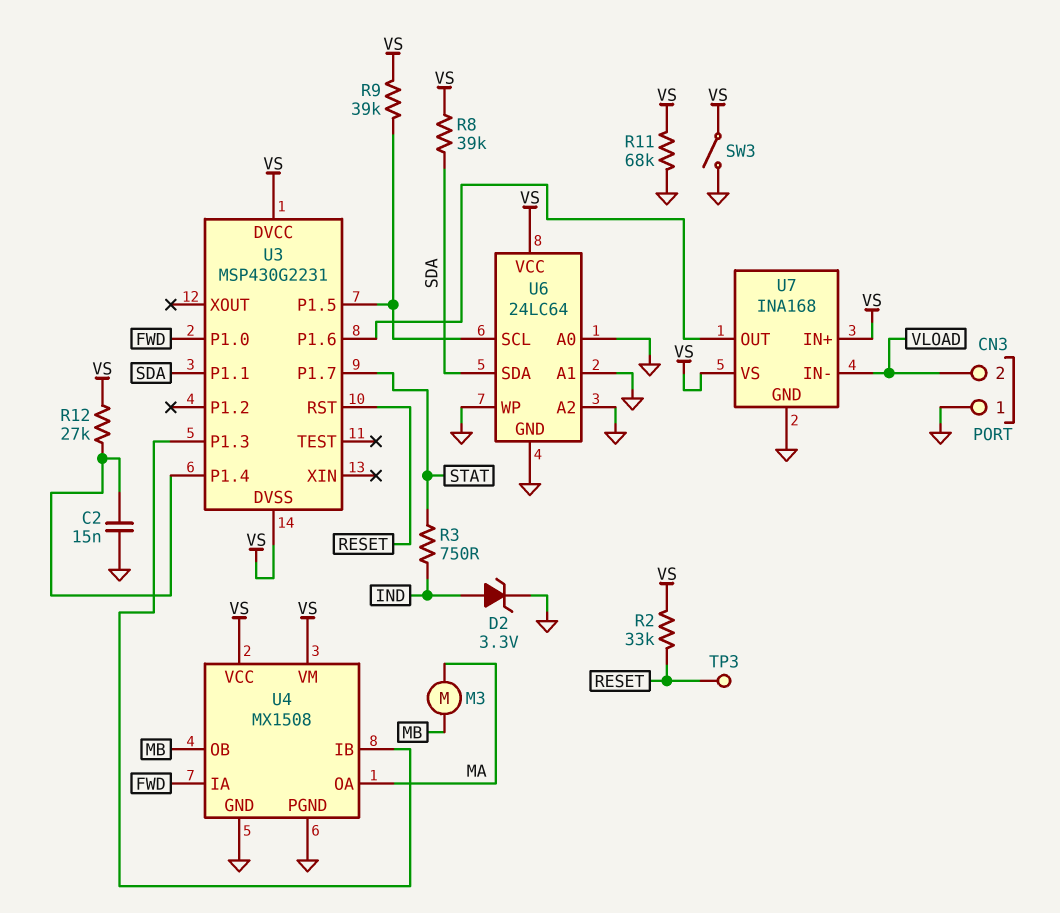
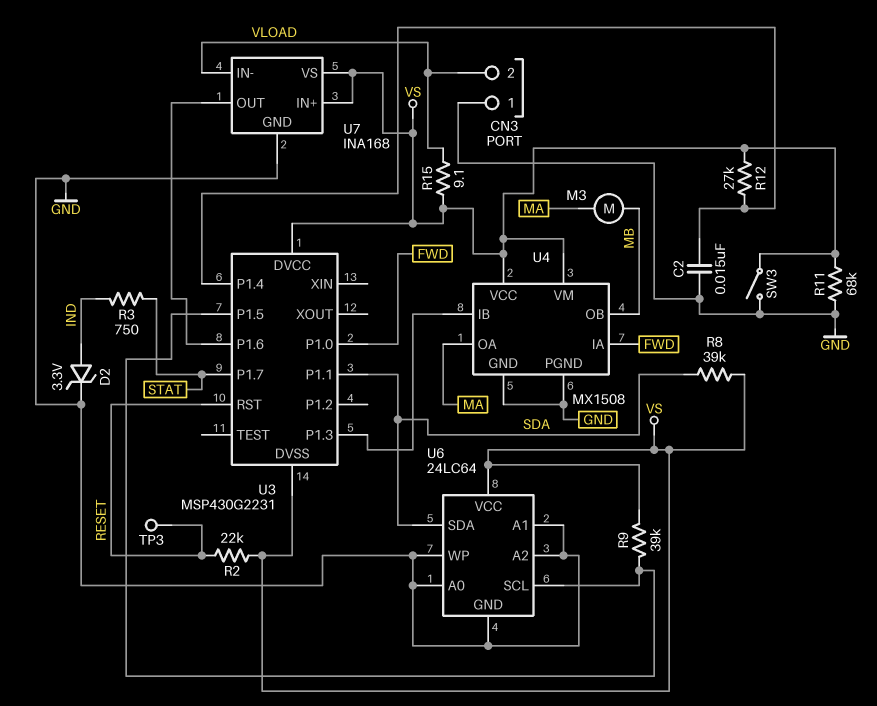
R2: 33k (RESET, VS) -> 22k (RESET, VS)
R15: none -> 9.1 (VLOAD, VS)

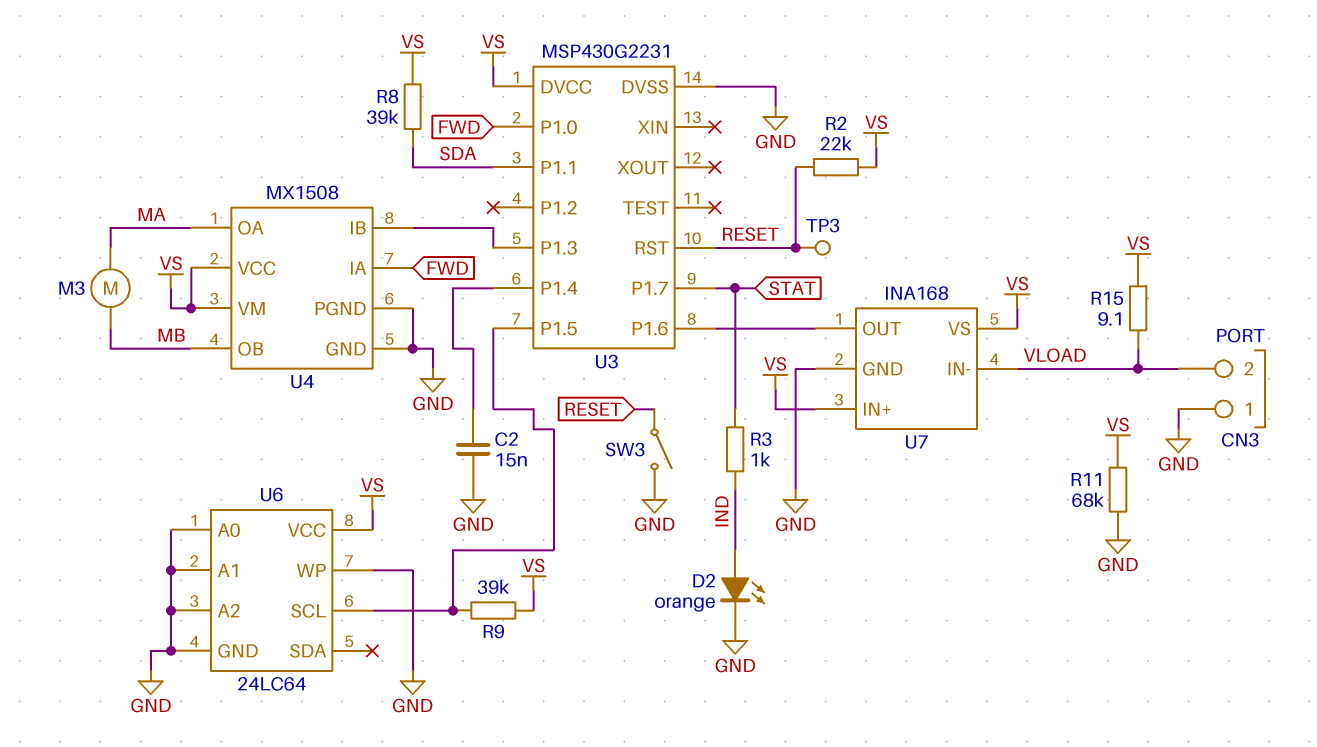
D2: zener 3.3V (A IND, K GND) -> LED orange (A IND, K GND)
R3: 750 (IND, STAT) -> 1k (IND, STAT)
R12: 27k (U3/P1.4, VS) -> none
SW3: switch (GND, VS) -> switch (GND, RESET)
U3 pin DVSS: VS -> GND
U6 pin SDA: SDA -> none

